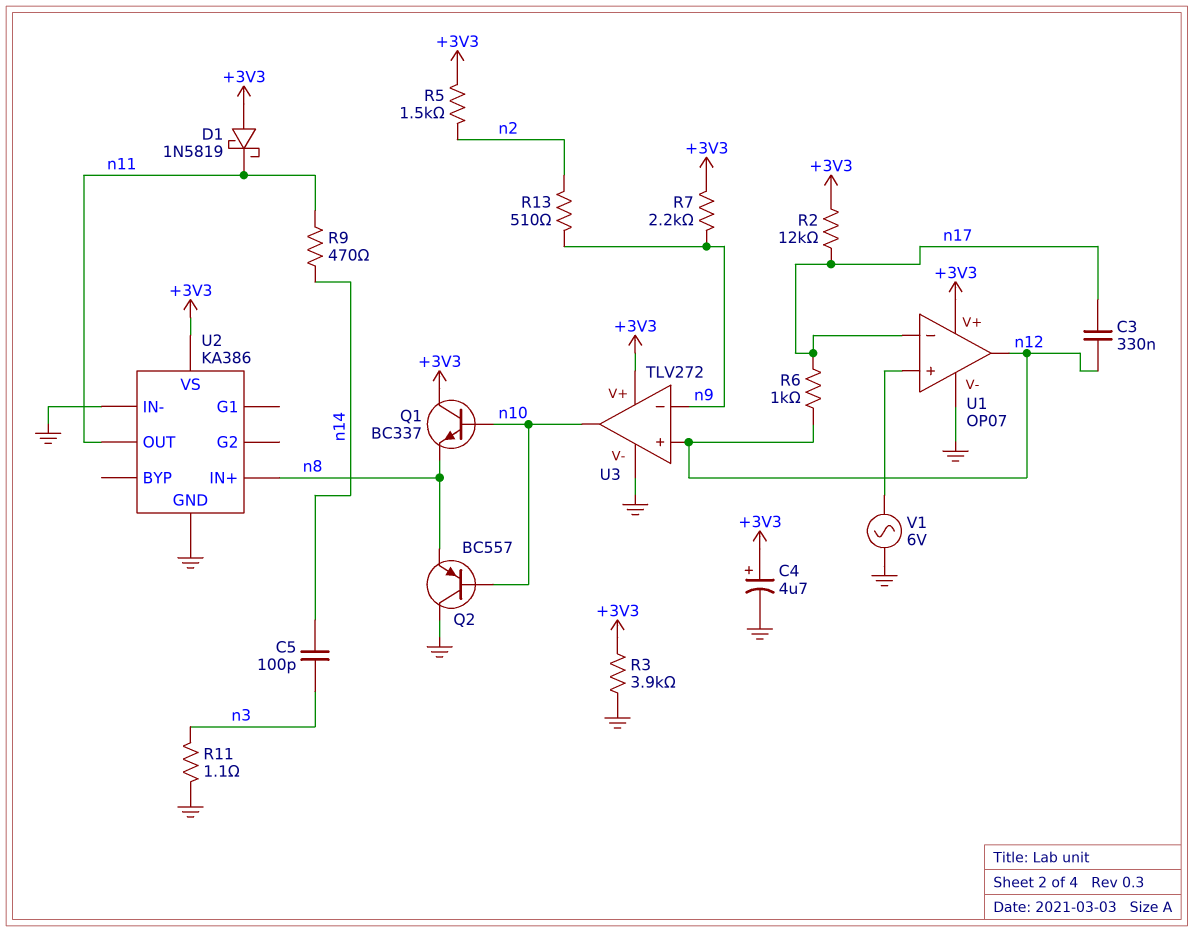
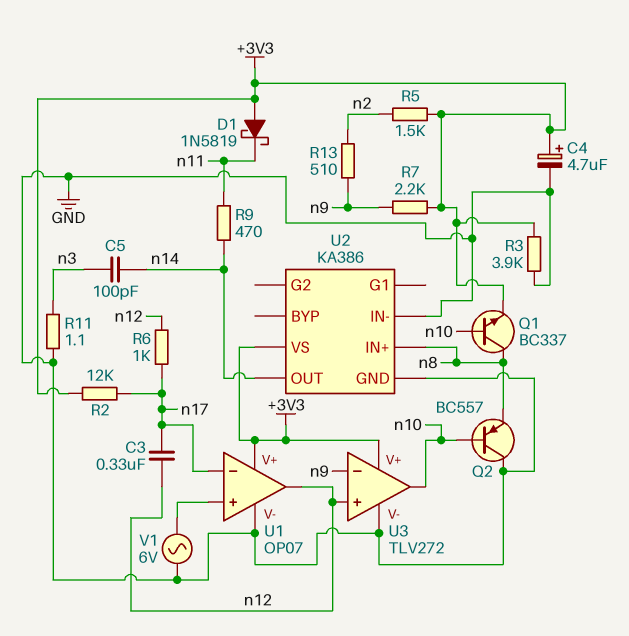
Q1: NPN BC337 (B n10, C +3V3, E n8) -> NPN BC337 (B n10, C n8, E +3V3)
U2 pin OUT: n11 -> n14

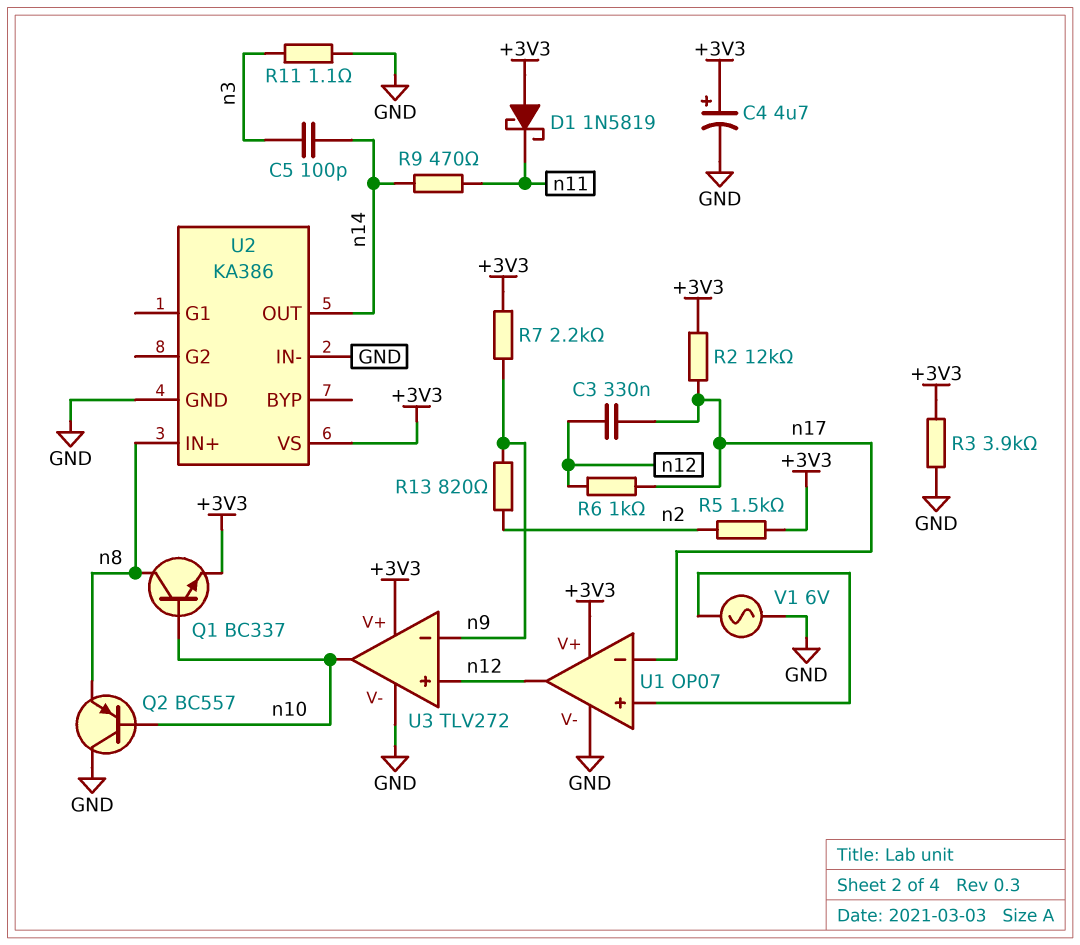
R13: 510 (n2, n9) -> 820 (n2, n9)

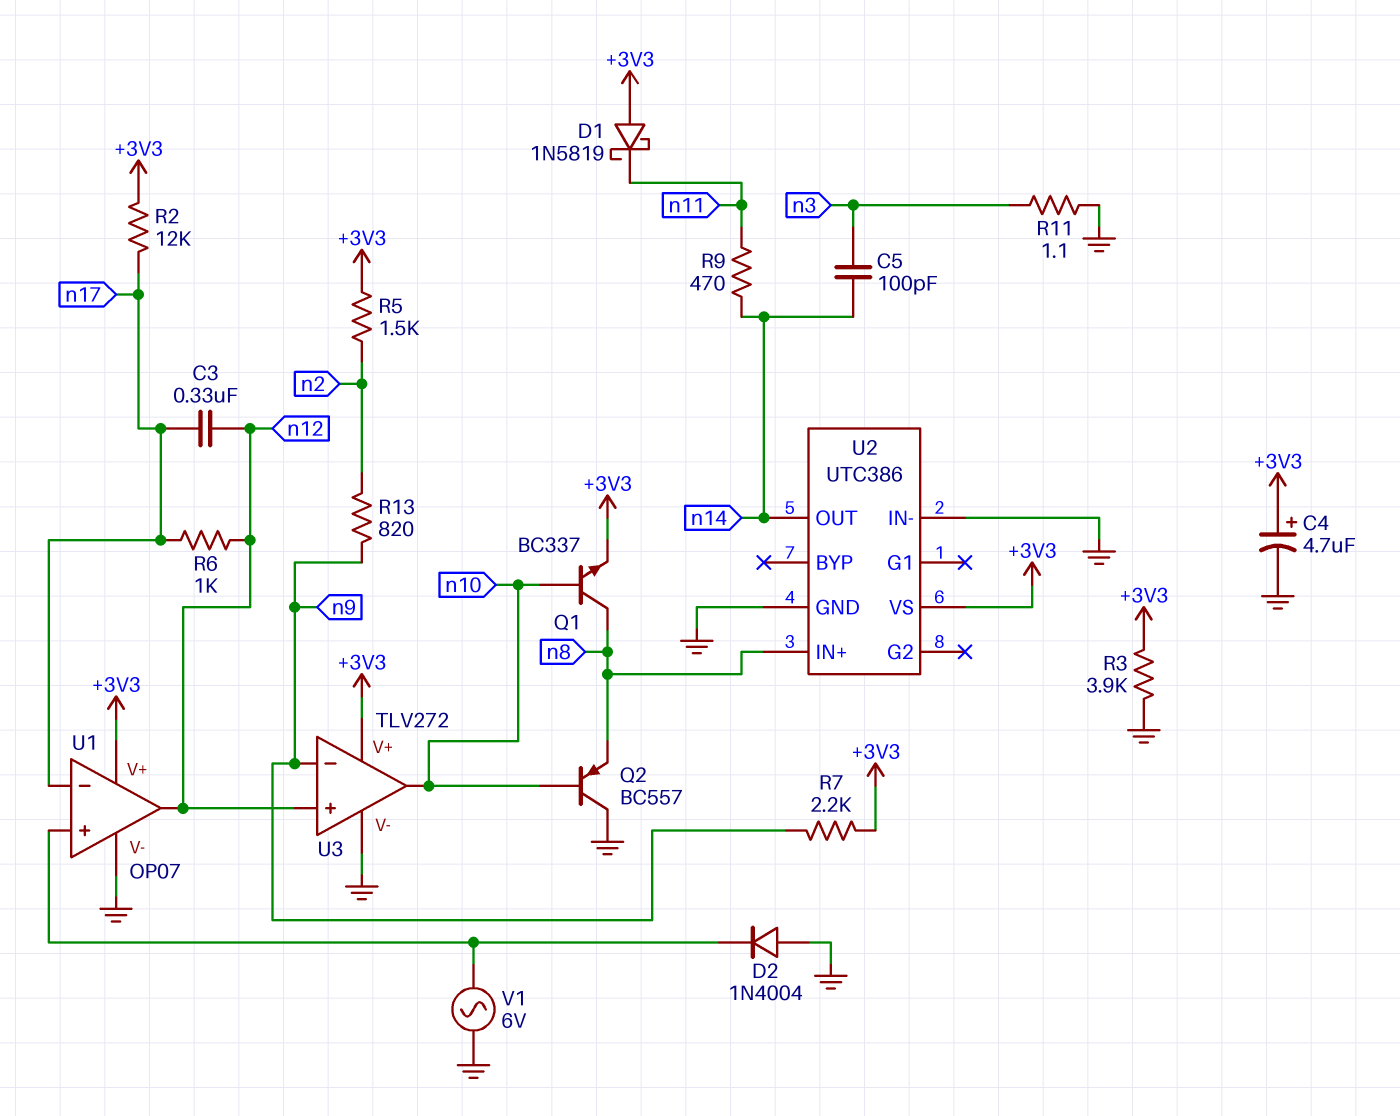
D2: none -> diode 1N4004 (A GND, K U1/in+)
U2: KA386 -> UTC386

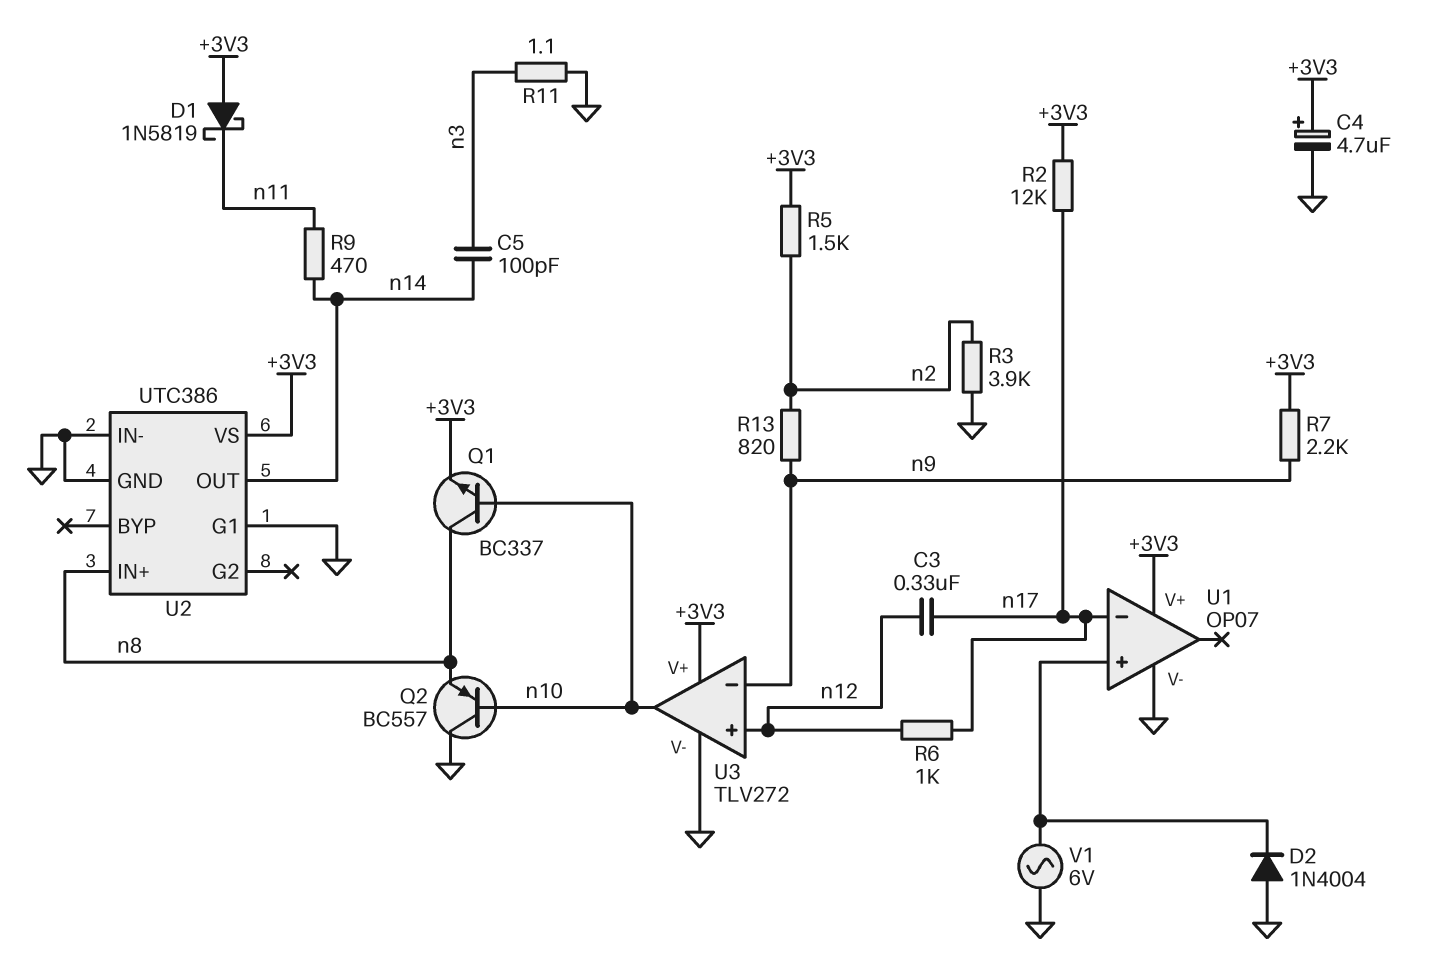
R3: 3.9k (+3V3, GND) -> 3.9k (GND, n2)
U1 pin out: n12 -> none
U2 pin G1: none -> GND

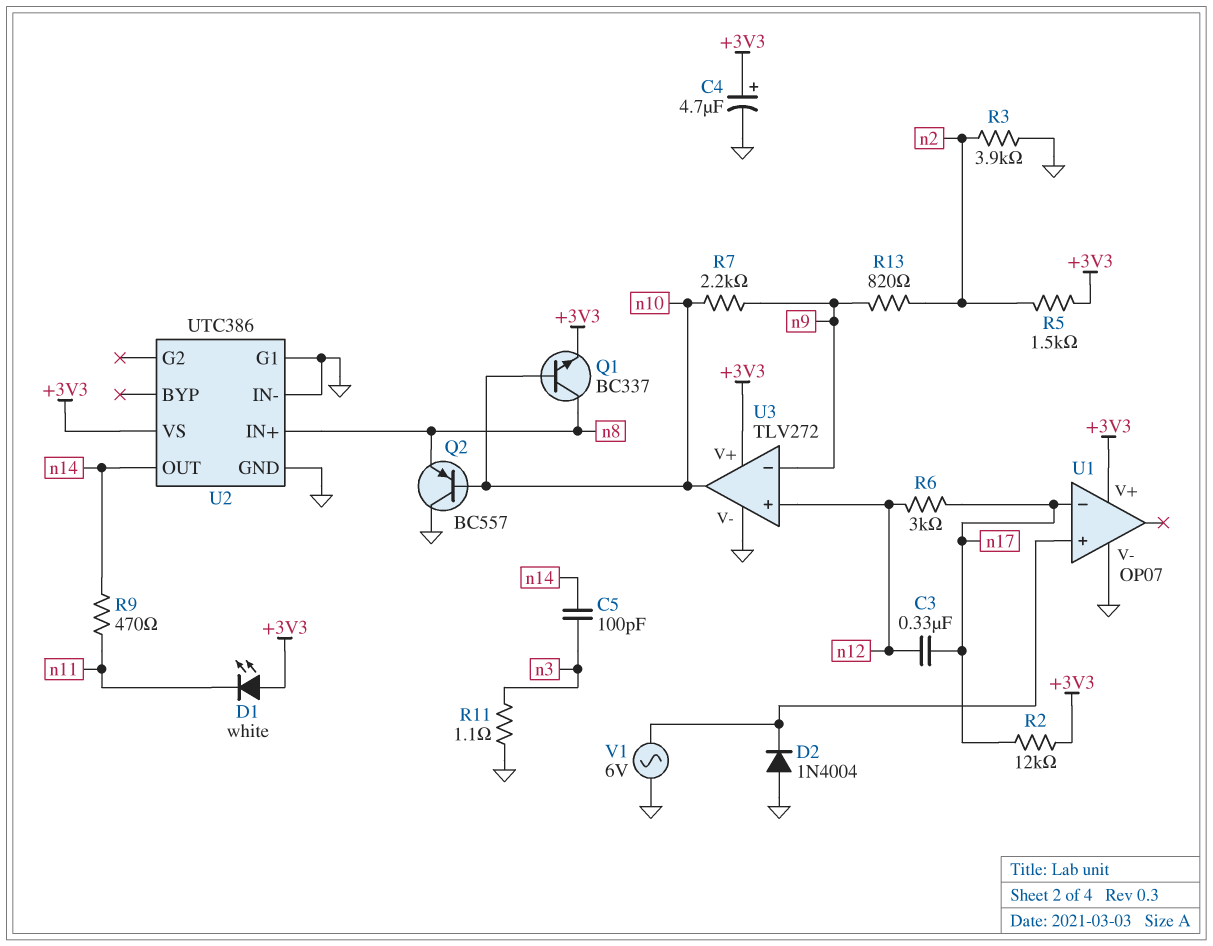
D1: schottky 1N5819 (A +3V3, K n11) -> LED white (A +3V3, K n11)
R6: 1k (n12, n17) -> 3k (n12, n17)
R7: 2.2k (+3V3, n9) -> 2.2k (n9, n10)

